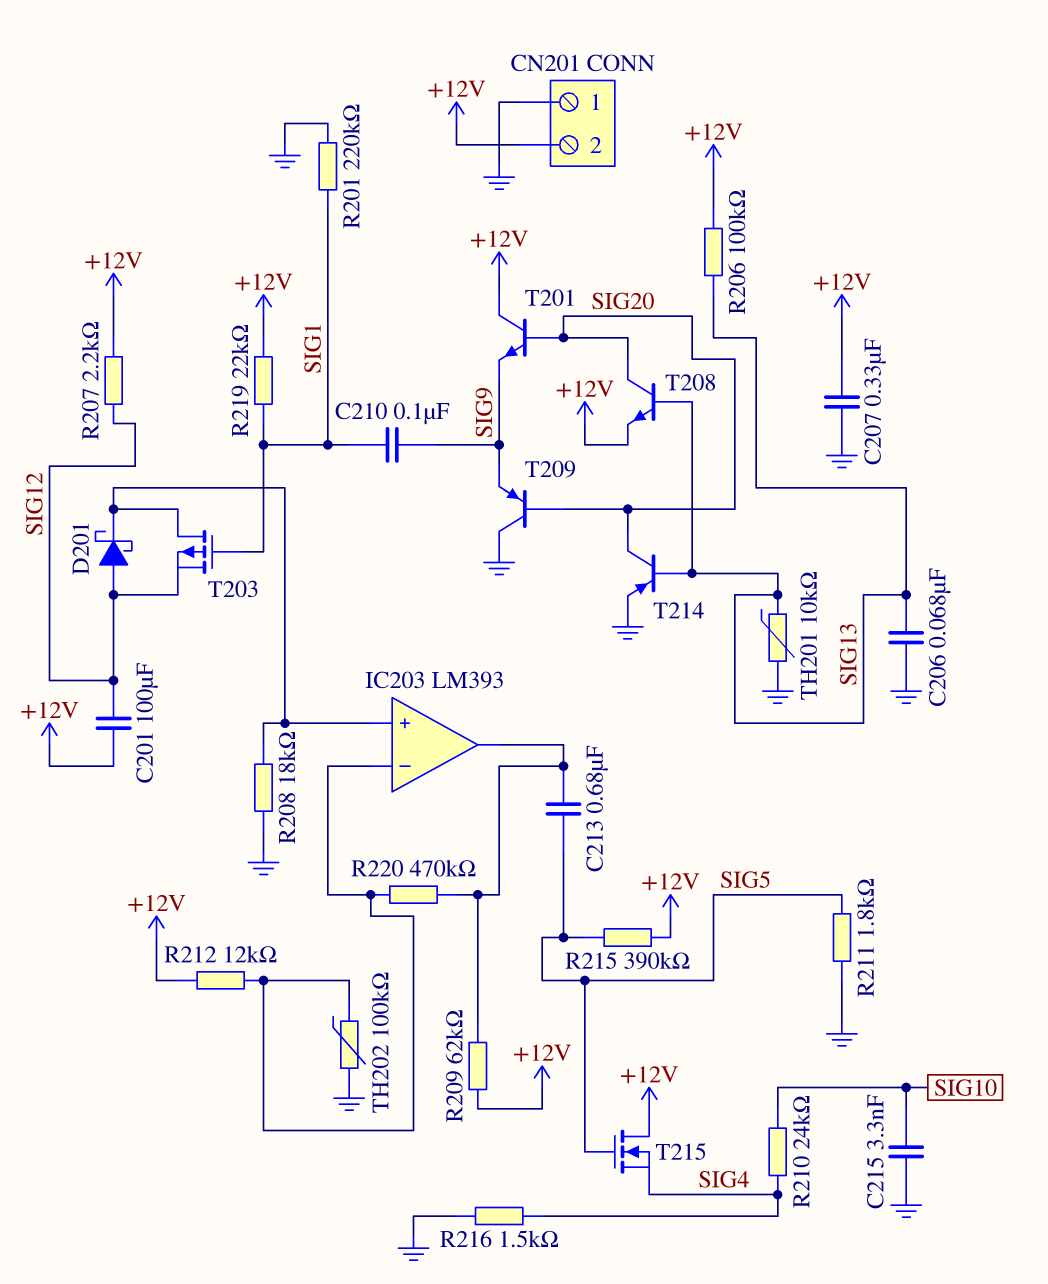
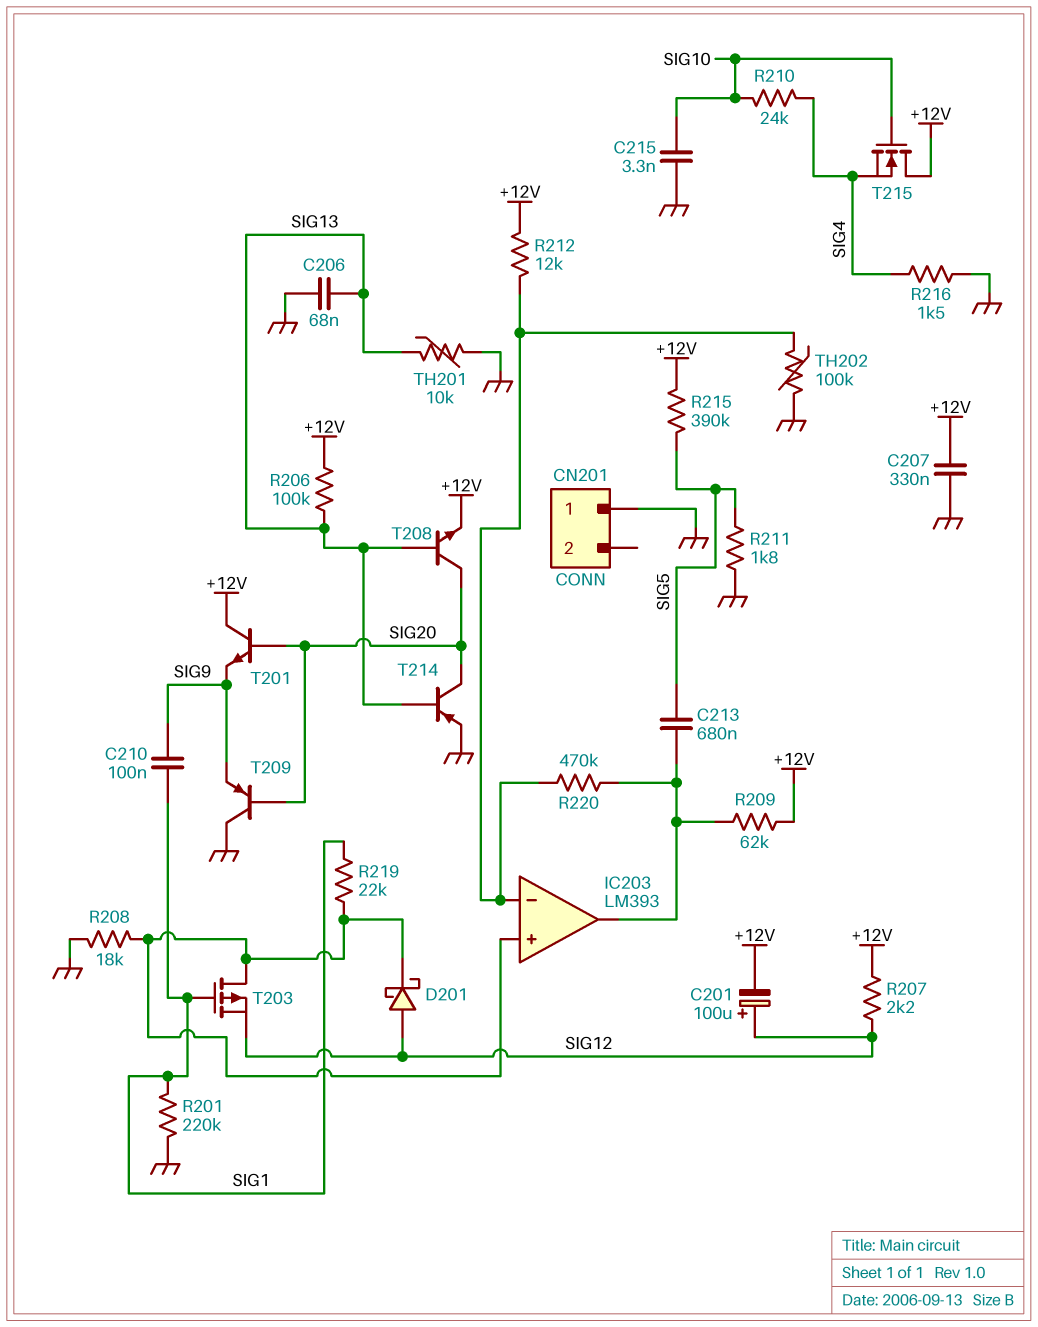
C201: 100uF (+12V, SIG12) -> 100uF (plus SIG12, minus +12V)
CN201 pin 2: +12V -> none
R219: 22k (+12V, SIG1) -> 22k (IC203/in+, SIG1)
T215: NMOS (G SIG5, D +12V, S SIG4) -> NMOS (G SIG10, D +12V, S SIG4)

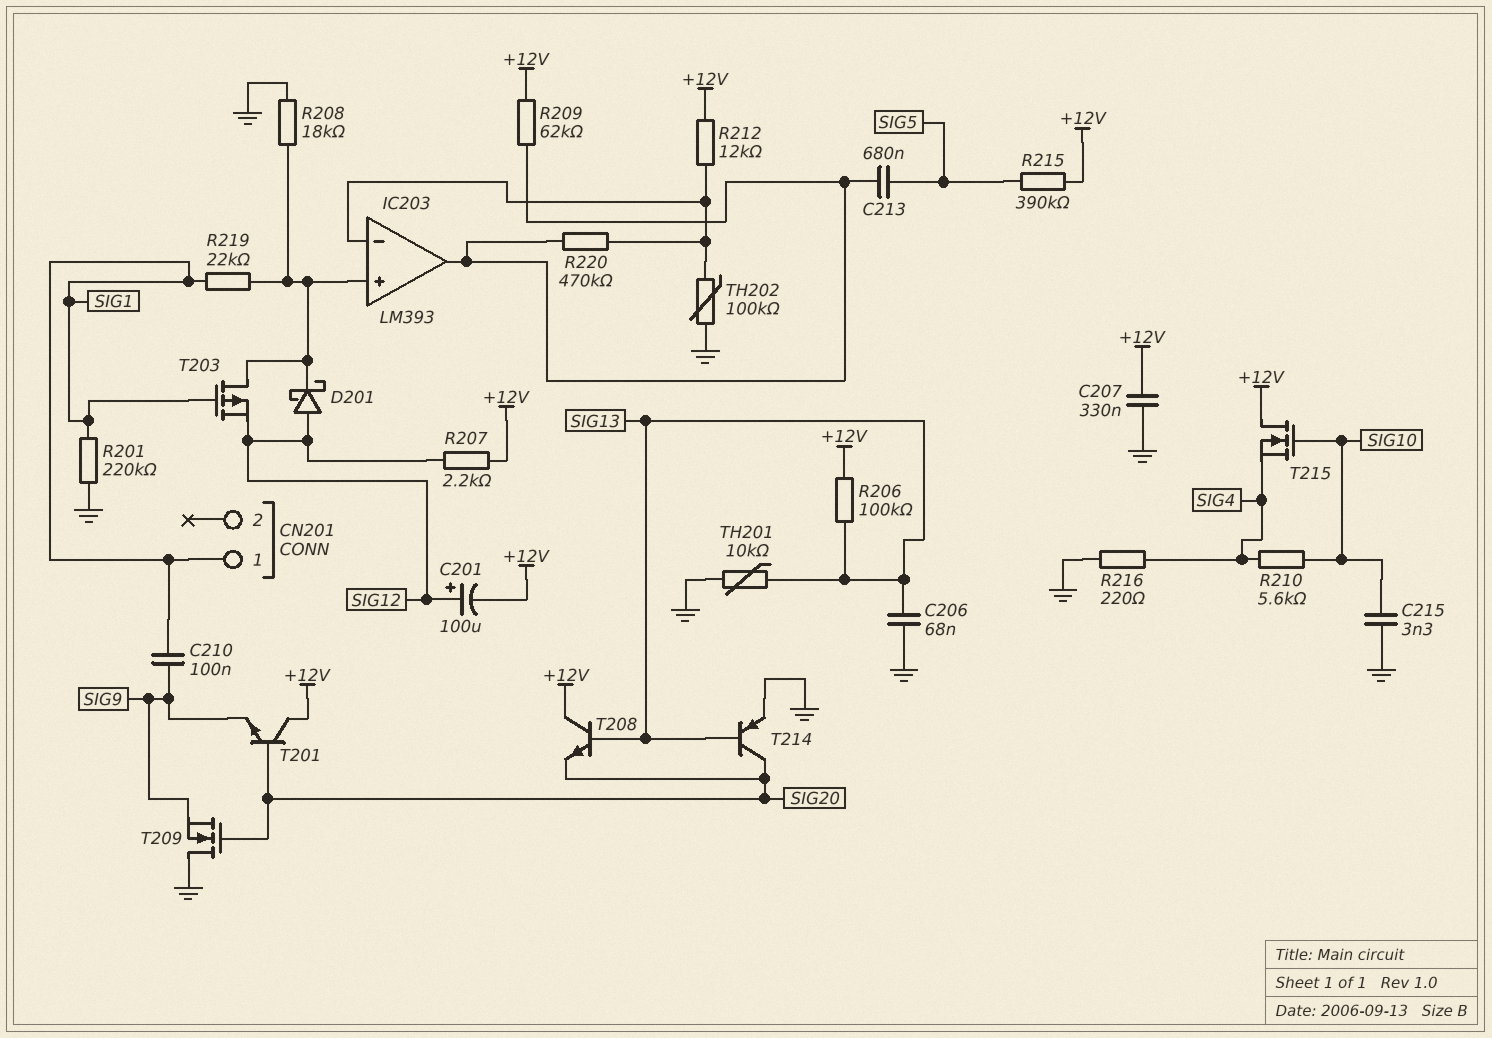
CN201 pin 1: GND -> SIG1
R210: 24k (SIG4, SIG10) -> 5.6k (SIG4, SIG10)
R211: 1.8k (GND, SIG5) -> none
R216: 1.5k (GND, SIG4) -> 220 (GND, SIG4)
T208: NPN (B SIG13, C SIG20, E +12V) -> NPN (B SIG13, C +12V, E SIG20)
T209: PNP (B SIG20, C GND, E SIG9) -> NMOS (G SIG20, D GND, S SIG9)

